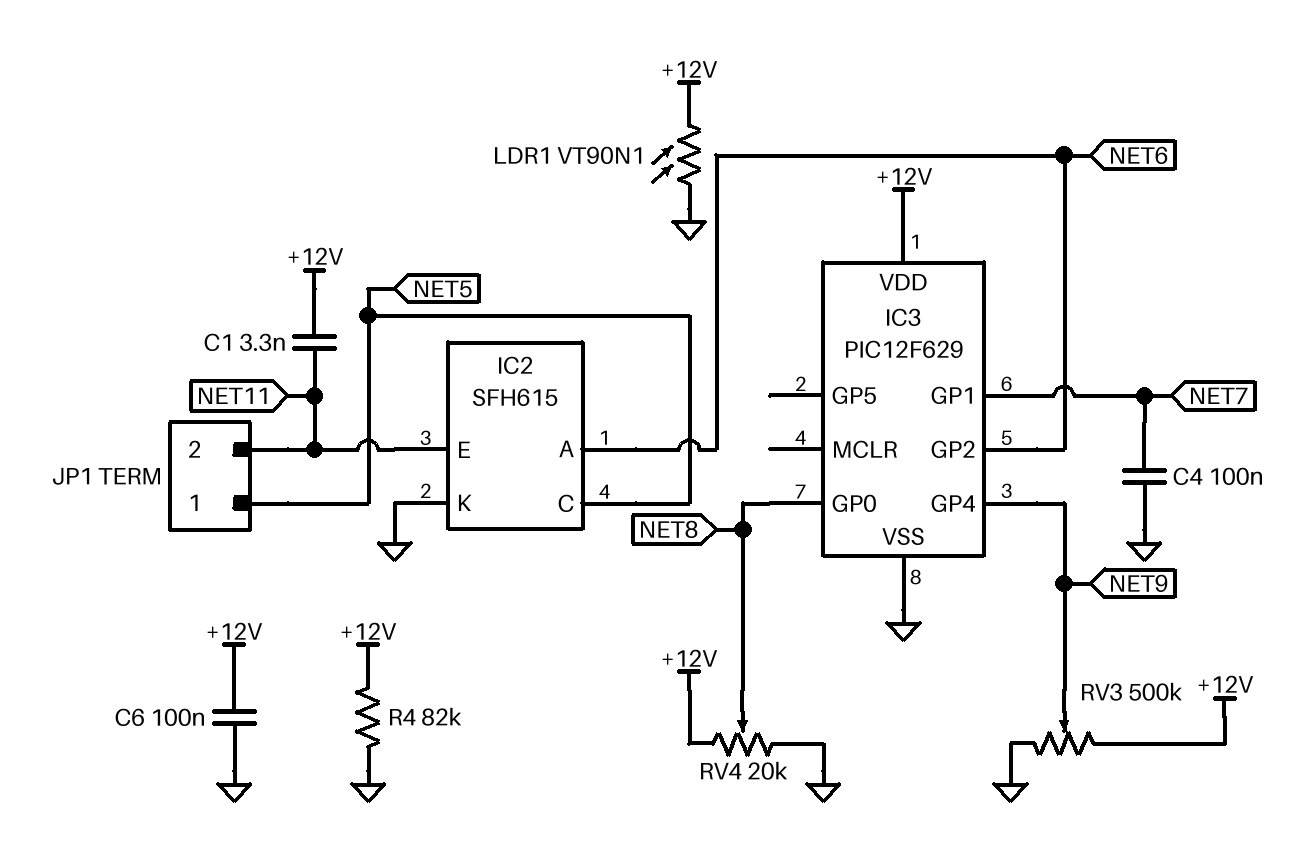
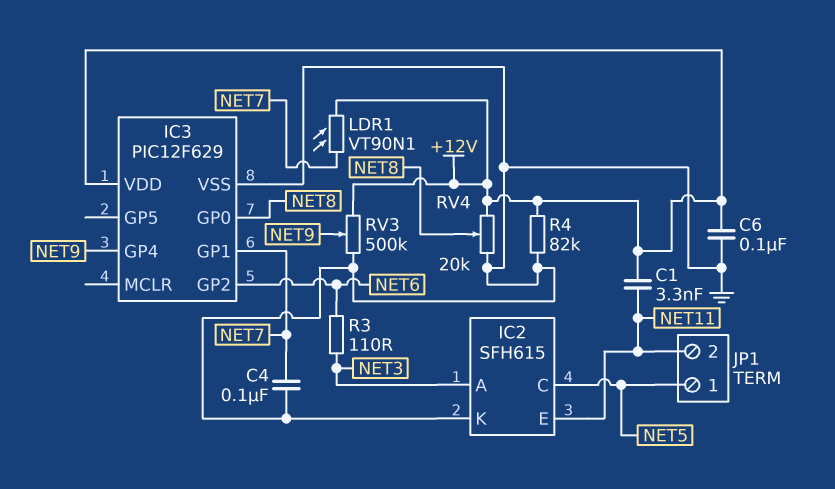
IC2 pin A: NET6 -> NET3
LDR1: VT90N1 (+12V, GND) -> VT90N1 (+12V, NET7)
R3: none -> 110 (NET3, NET6)

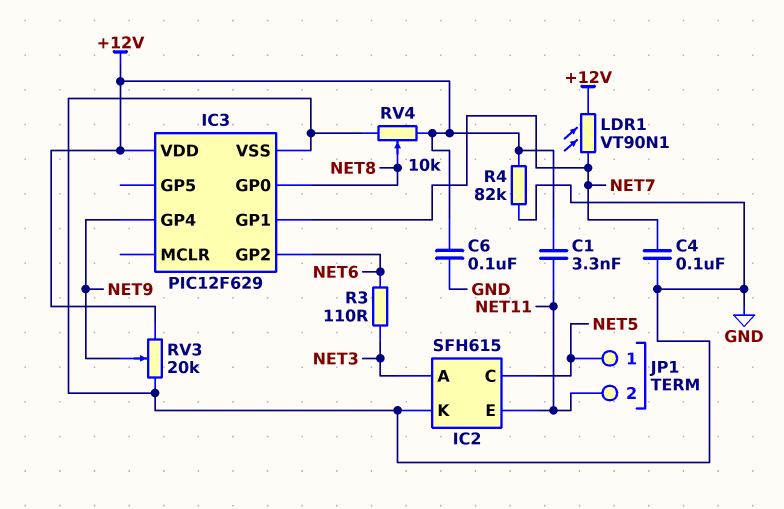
RV3: 500k (+12V, GND, wiper NET9) -> 20k (+12V, GND, wiper NET9)
RV4: 20k (+12V, GND, wiper NET8) -> 10k (+12V, GND, wiper NET8)

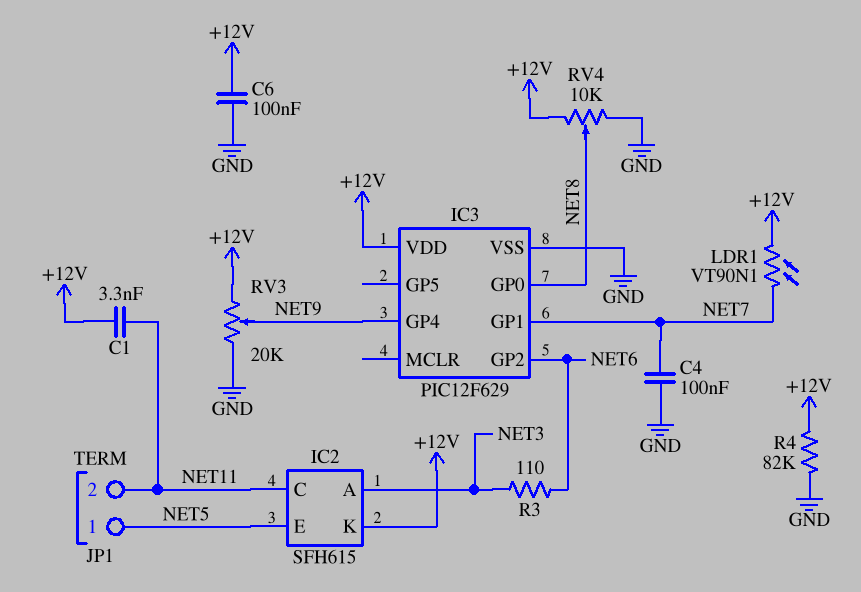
IC2 pin C: NET5 -> NET11
IC2 pin E: NET11 -> NET5
IC2 pin K: GND -> +12V

